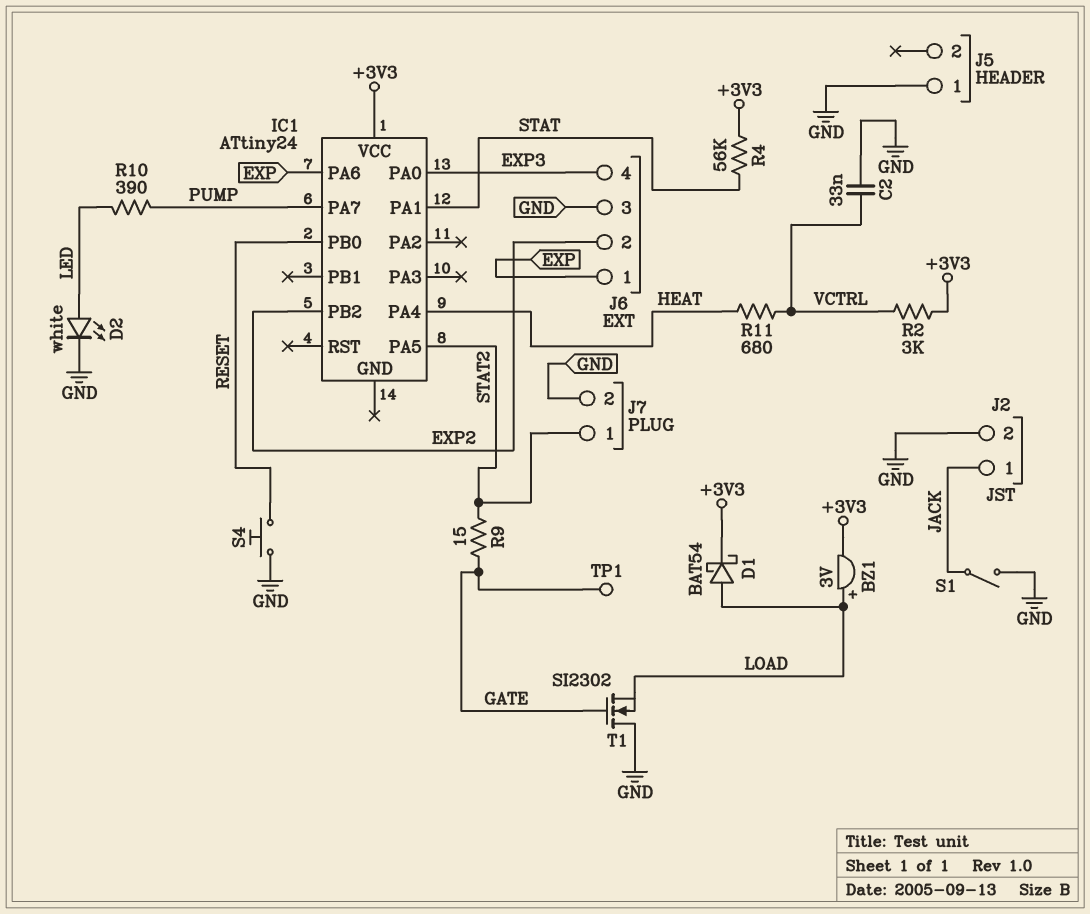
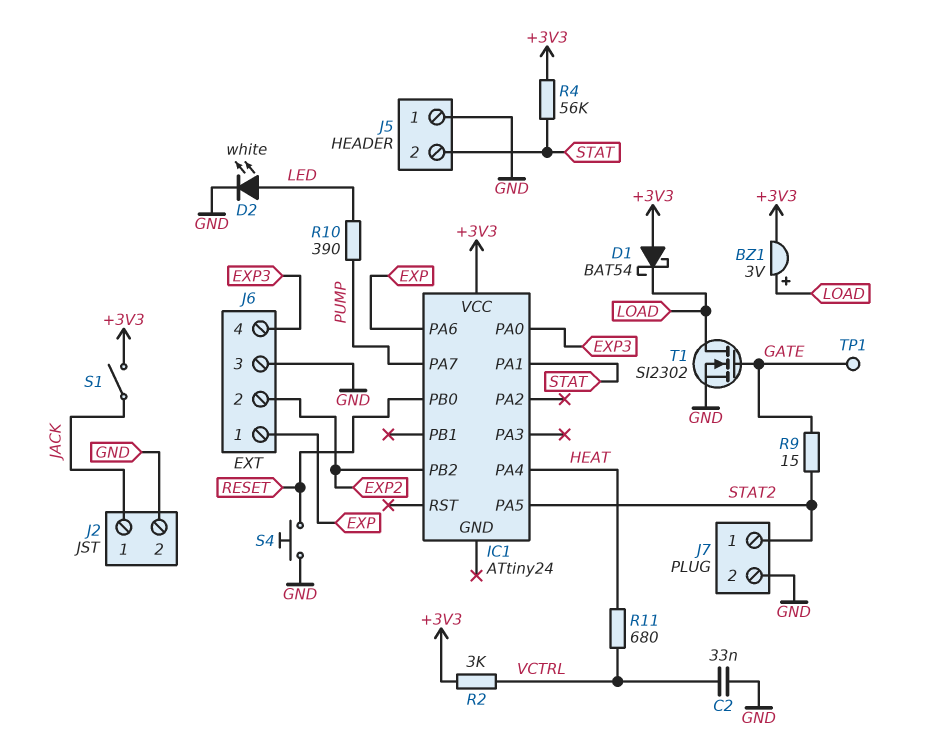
D1: schottky BAT54 (A LOAD, K +3V3) -> schottky BAT54 (A +3V3, K LOAD)
J5 pin 2: none -> STAT
S1: switch (GND, JACK) -> switch (+3V3, JACK)
T1: NMOS SI2302 (G GATE, D GND, S LOAD) -> NMOS SI2302 (G GATE, D LOAD, S GND)

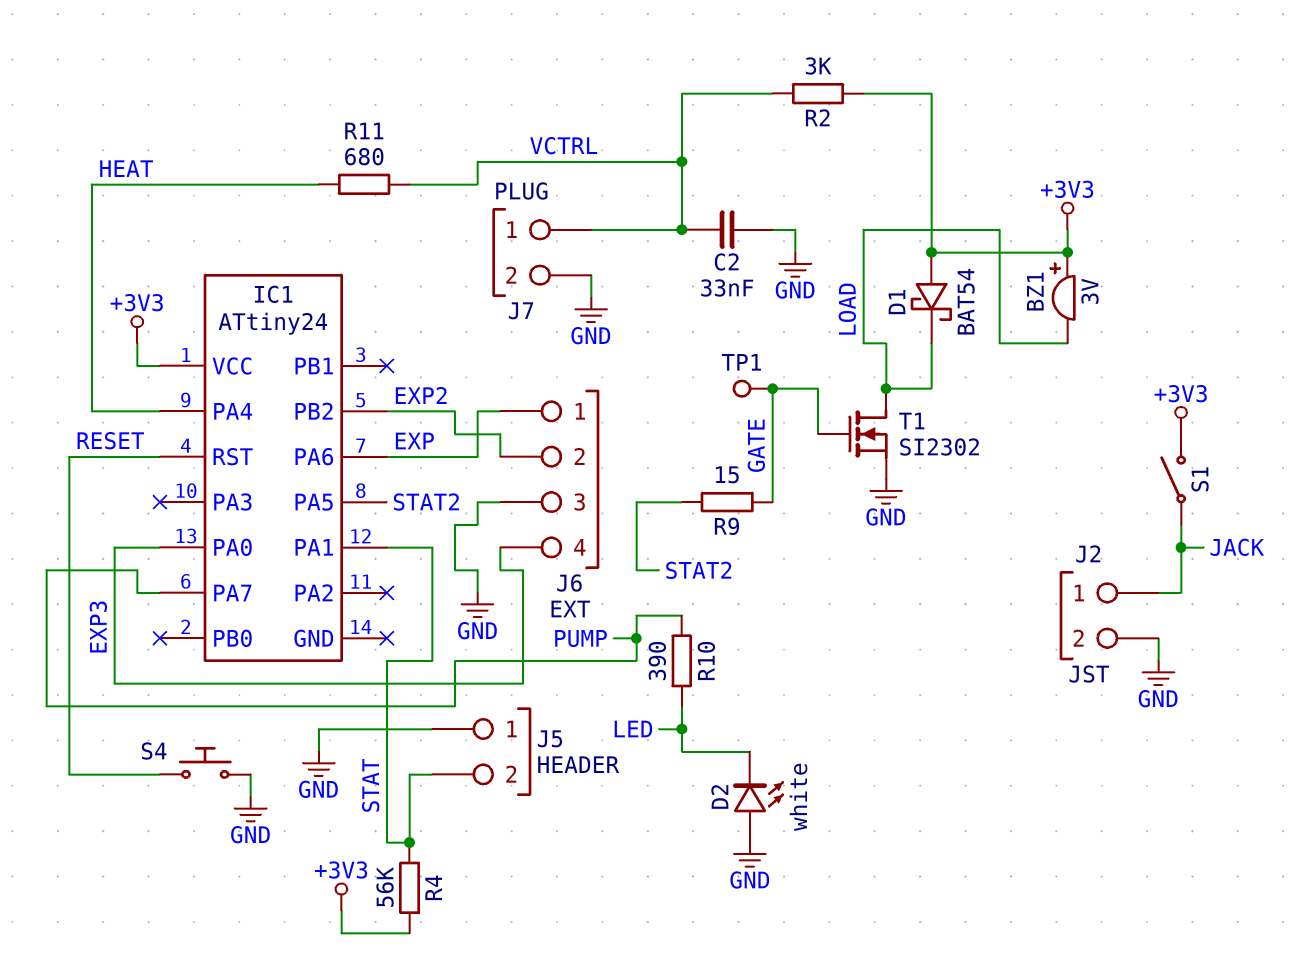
BZ1: buzzer 3V (plus LOAD, minus +3V3) -> buzzer 3V (plus +3V3, minus LOAD)
D2: LED white (A LED, K GND) -> LED white (A GND, K LED)
IC1 pin PB0: RESET -> none
IC1 pin RST: none -> RESET
J7 pin 1: STAT2 -> VCTRL

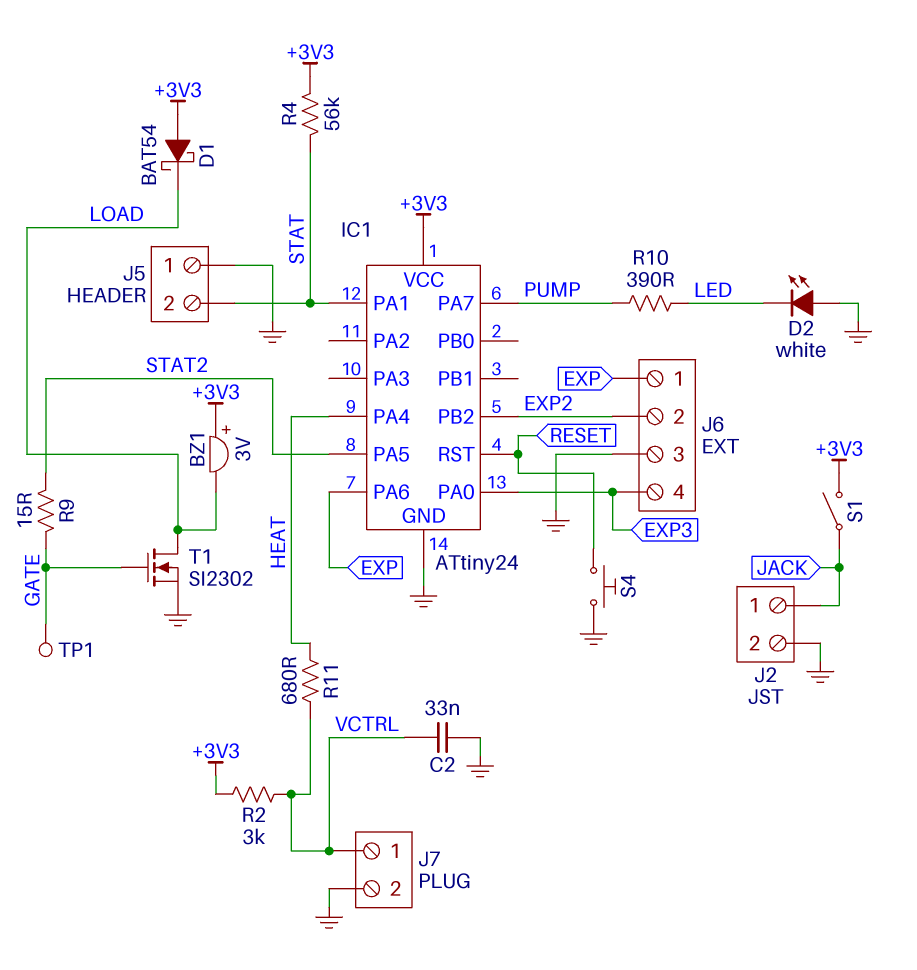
IC1 pin GND: none -> GND

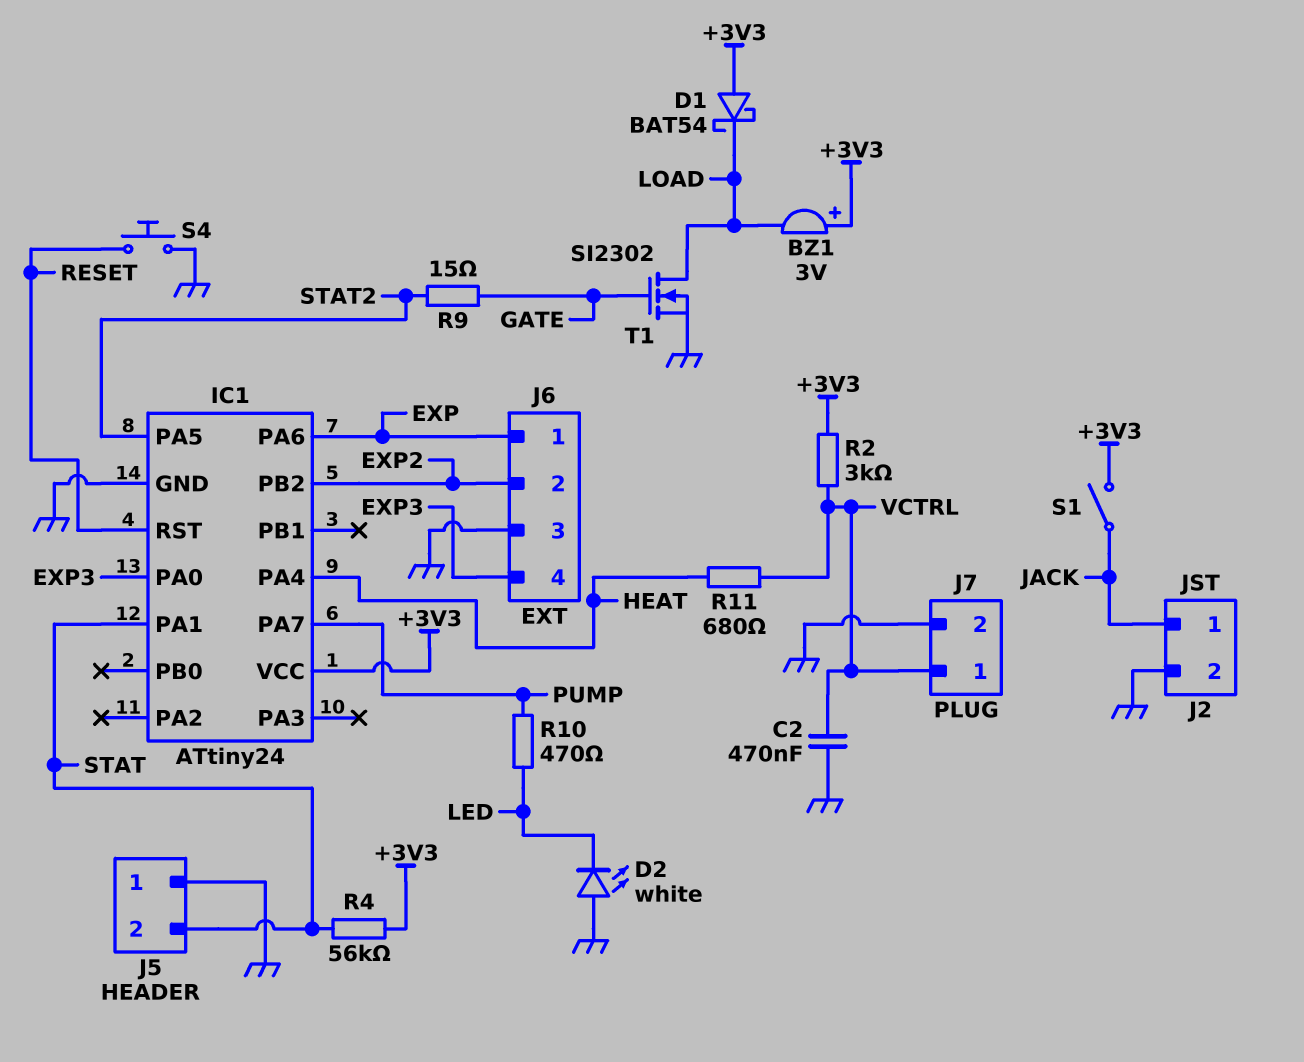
C2: 33nF (GND, VCTRL) -> 470nF (GND, VCTRL)
R10: 390 (LED, PUMP) -> 470 (LED, PUMP)
TP1: test point (GATE) -> none

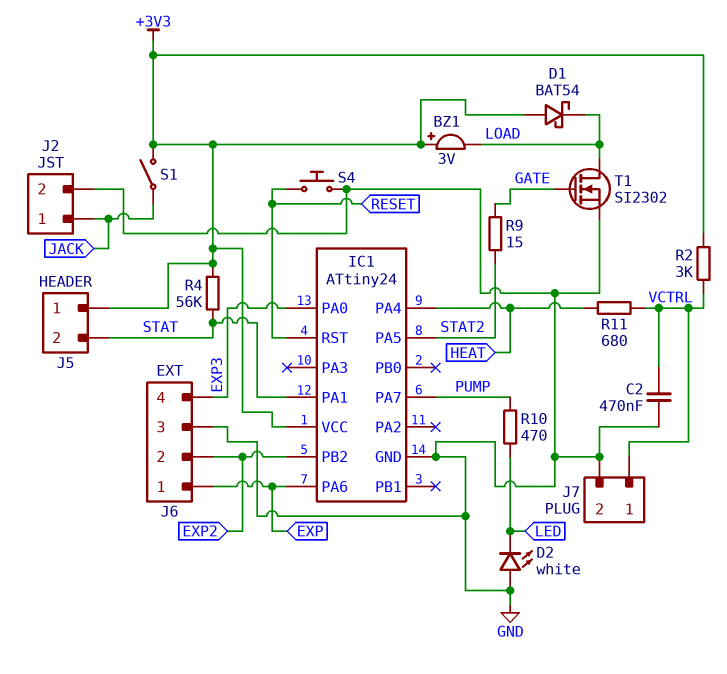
J5 pin 1: GND -> +3V3

